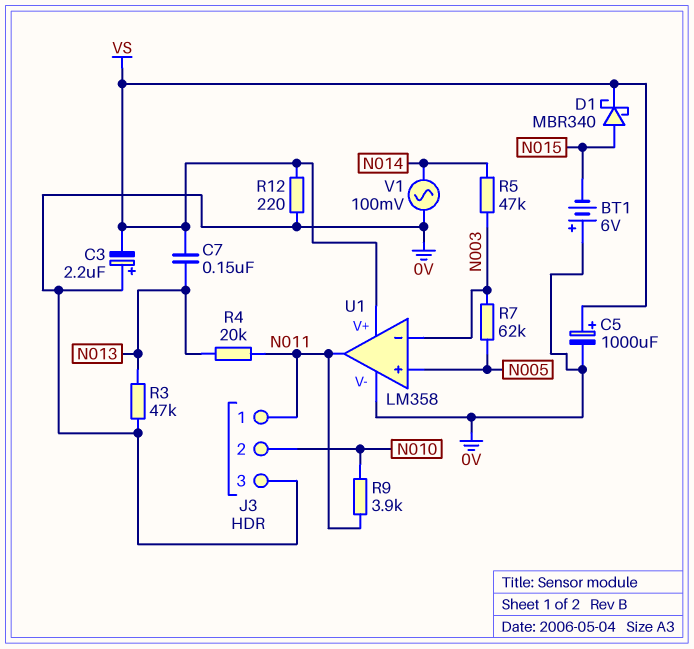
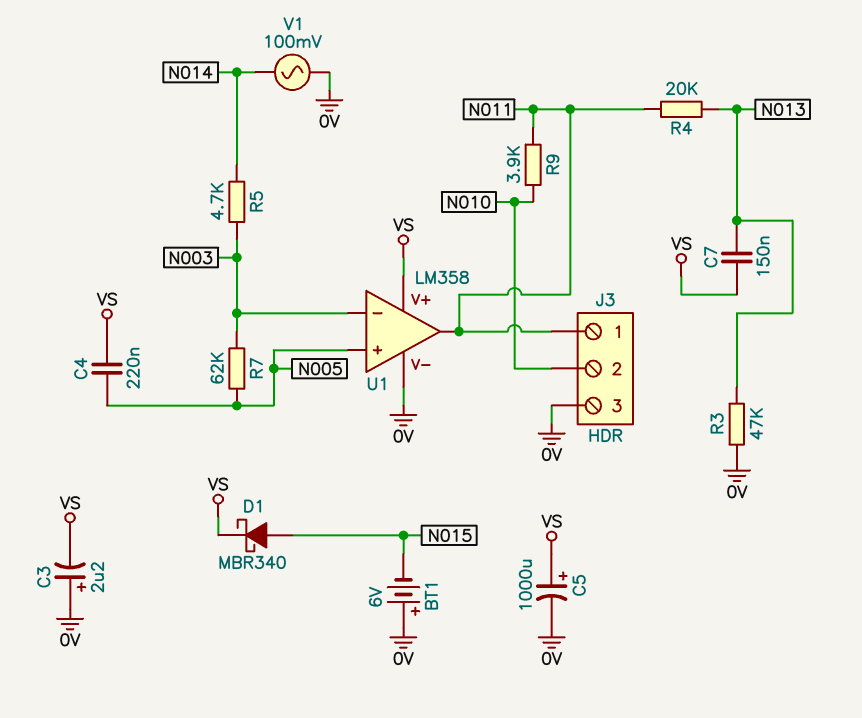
C4: none -> 220nF (N005, VS)
R5: 47k (N003, N014) -> 4.7k (N003, N014)
R12: 220 (0V, VS) -> none

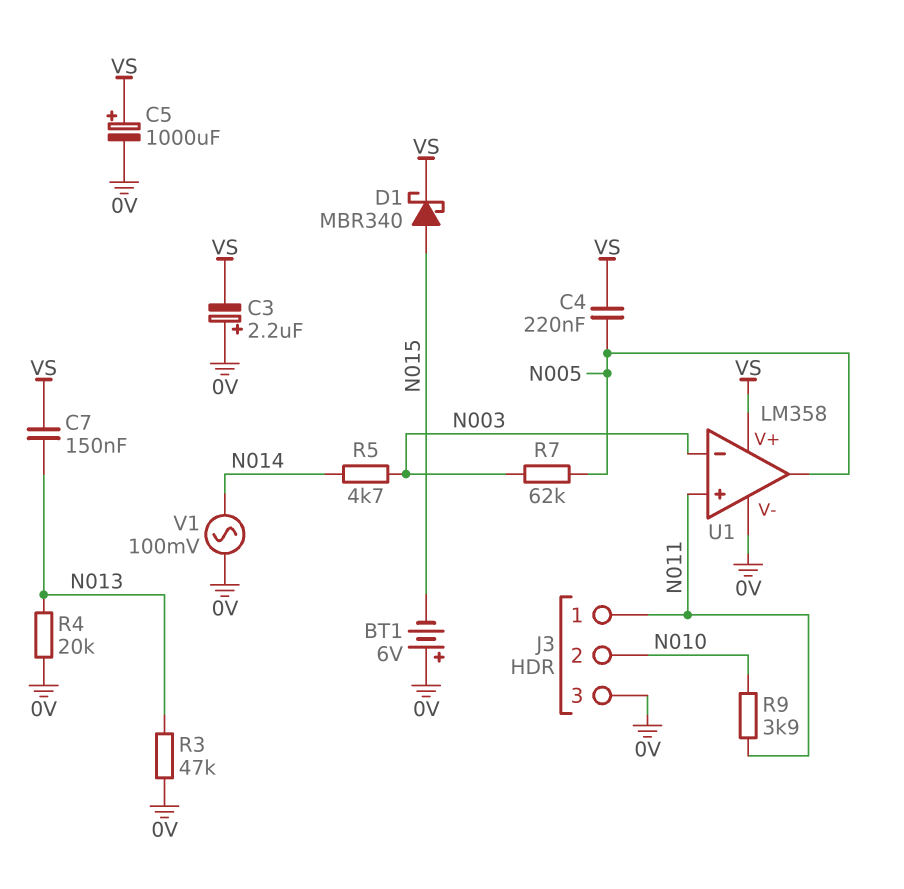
R4: 20k (N011, N013) -> 20k (0V, N013)
U1 pin in+: N005 -> N011
U1 pin out: N011 -> N005

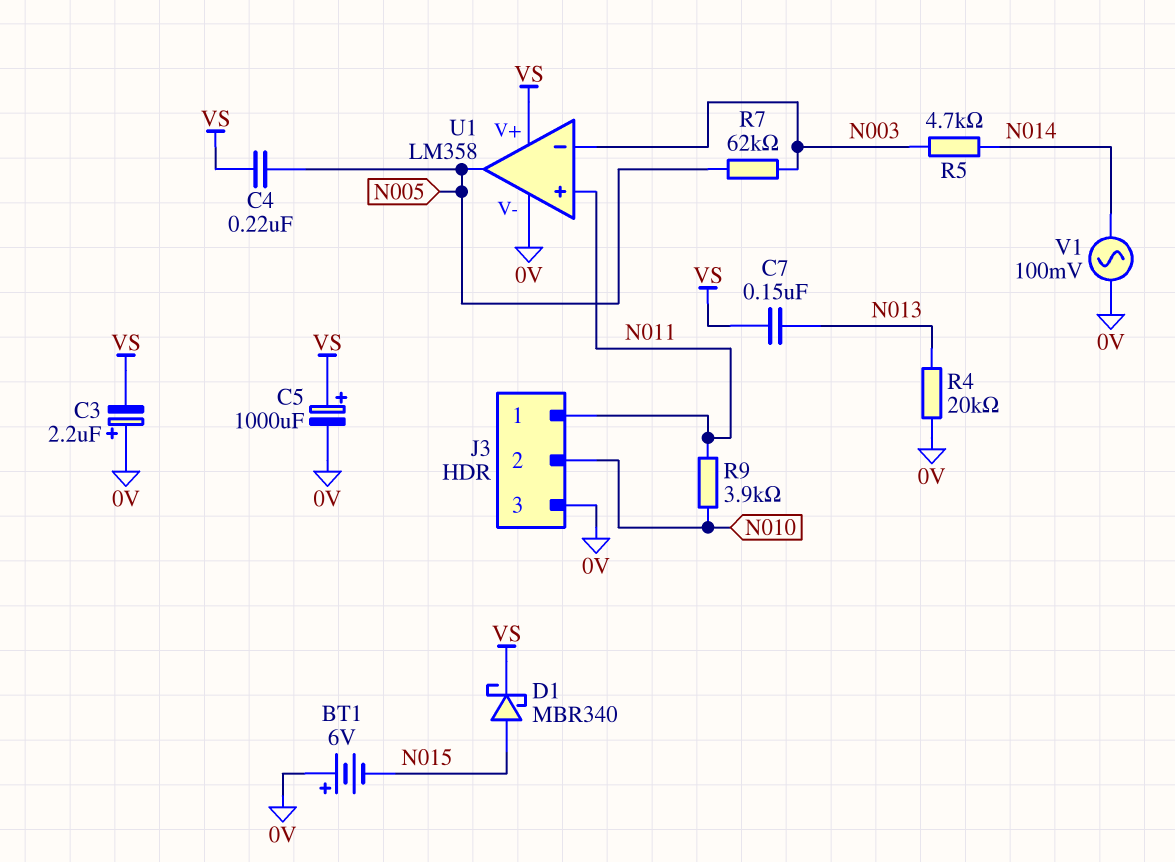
R3: 47k (0V, N013) -> none

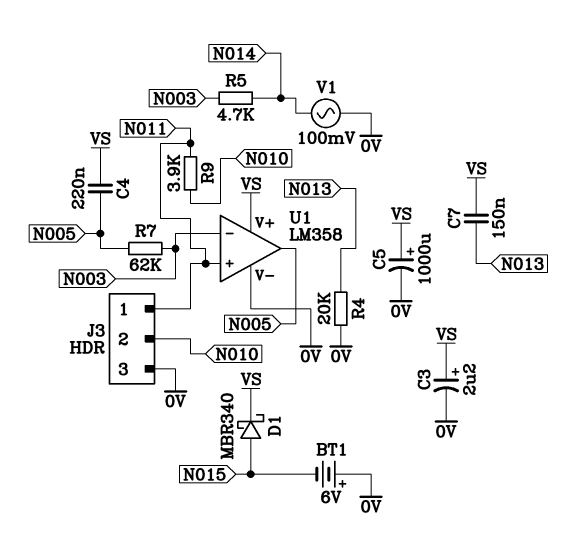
C3: 2.2uF (plus 0V, minus VS) -> 2.2uF (plus VS, minus 0V)

